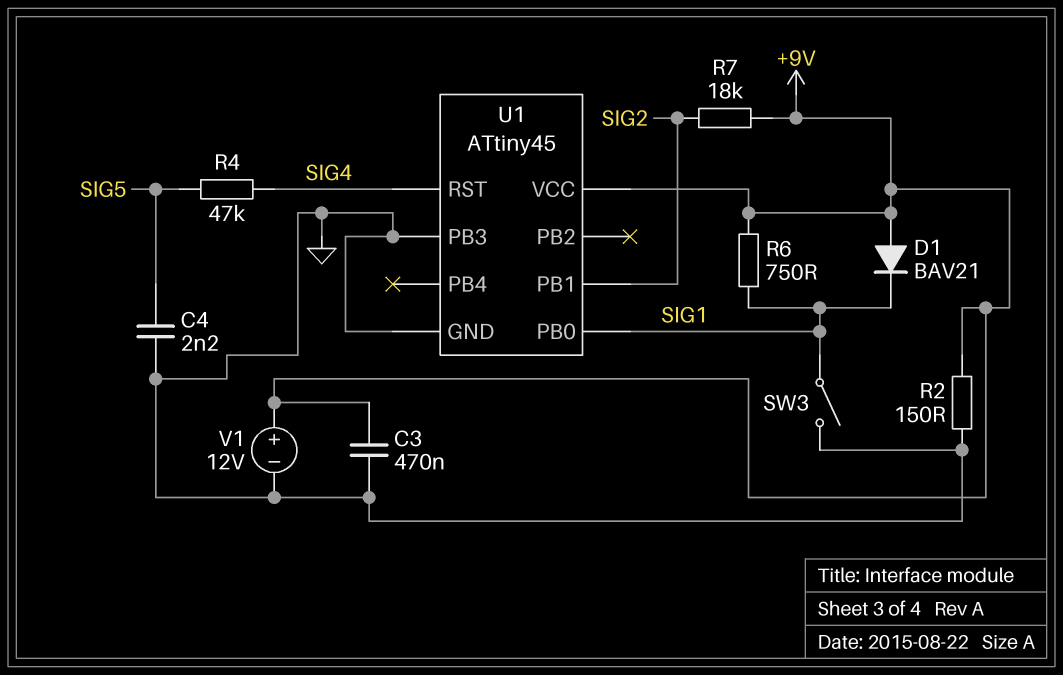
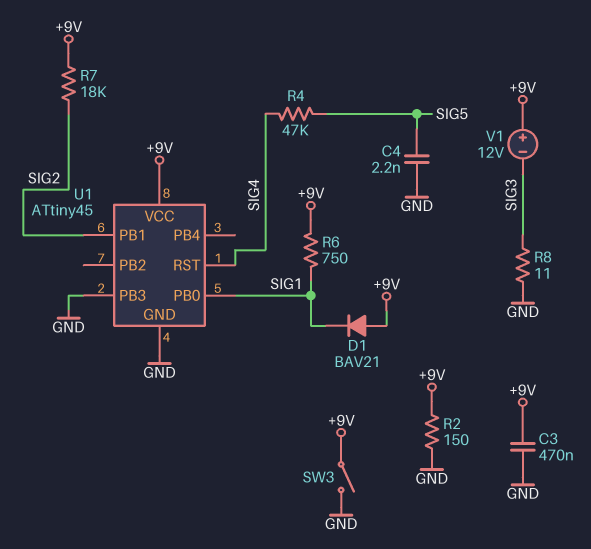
R8: none -> 11 (GND, SIG3)
SW3: switch (GND, SIG1) -> switch (+9V, GND)
V1: 12V (plus +9V, minus GND) -> 12V (plus +9V, minus SIG3)

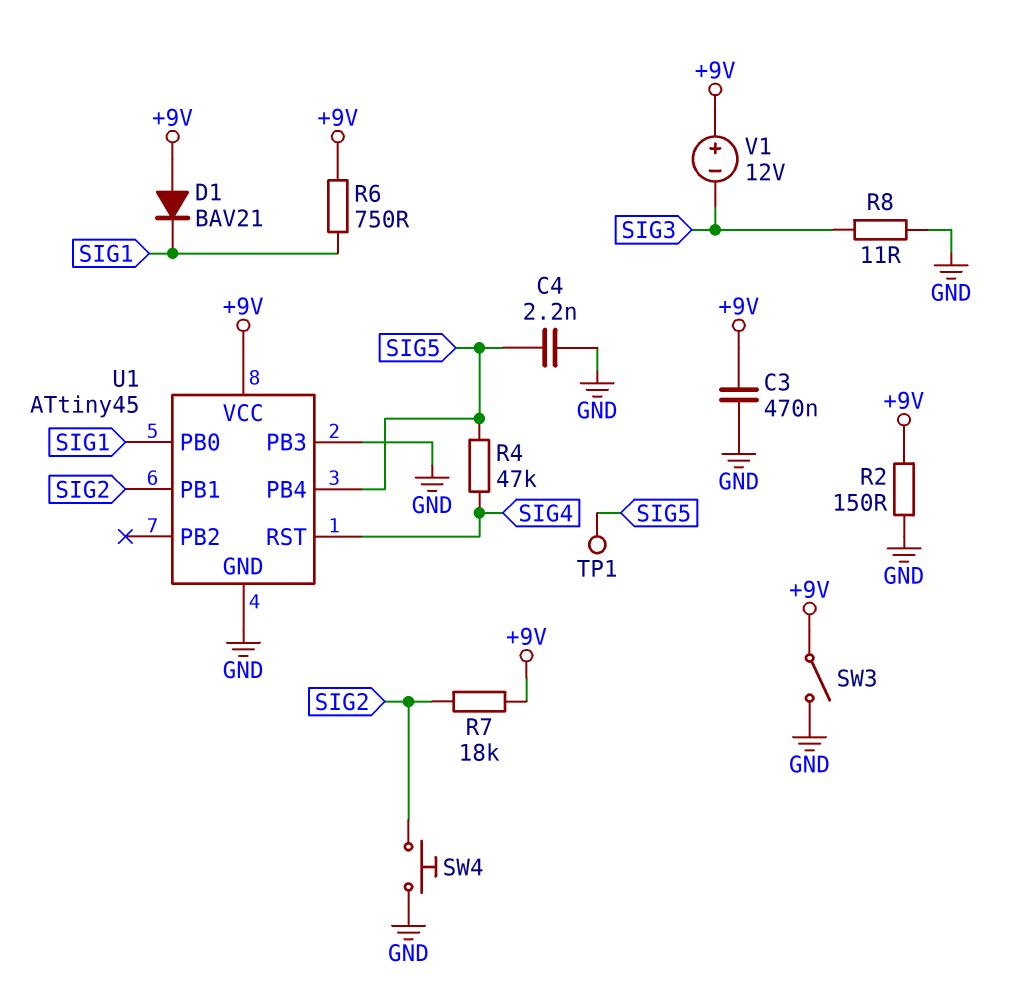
SW4: none -> button (GND, SIG2)
TP1: none -> test point (SIG5)
U1 pin PB4: none -> SIG5

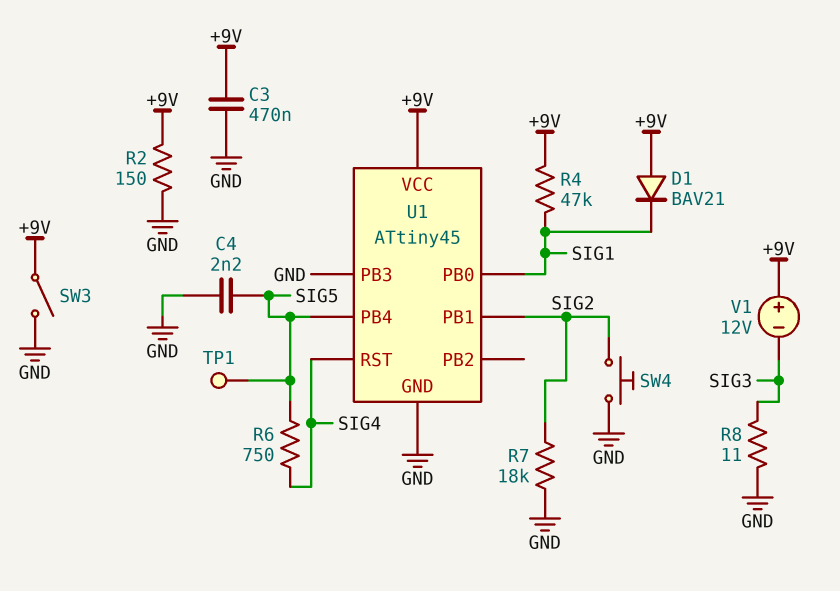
R4: 47k (SIG4, SIG5) -> 47k (+9V, SIG1)
R6: 750 (+9V, SIG1) -> 750 (SIG4, SIG5)
R7: 18k (+9V, SIG2) -> 18k (GND, SIG2)

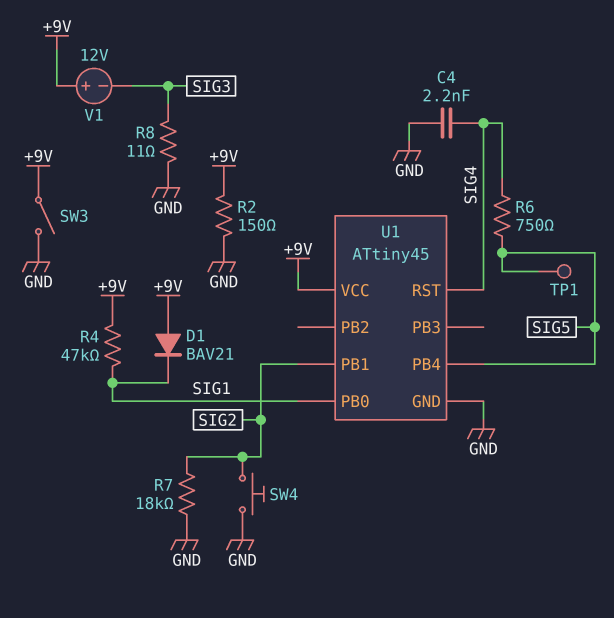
C3: 470nF (+9V, GND) -> none
C4: 2.2nF (GND, SIG5) -> 2.2nF (GND, SIG4)
U1 pin PB3: GND -> none

